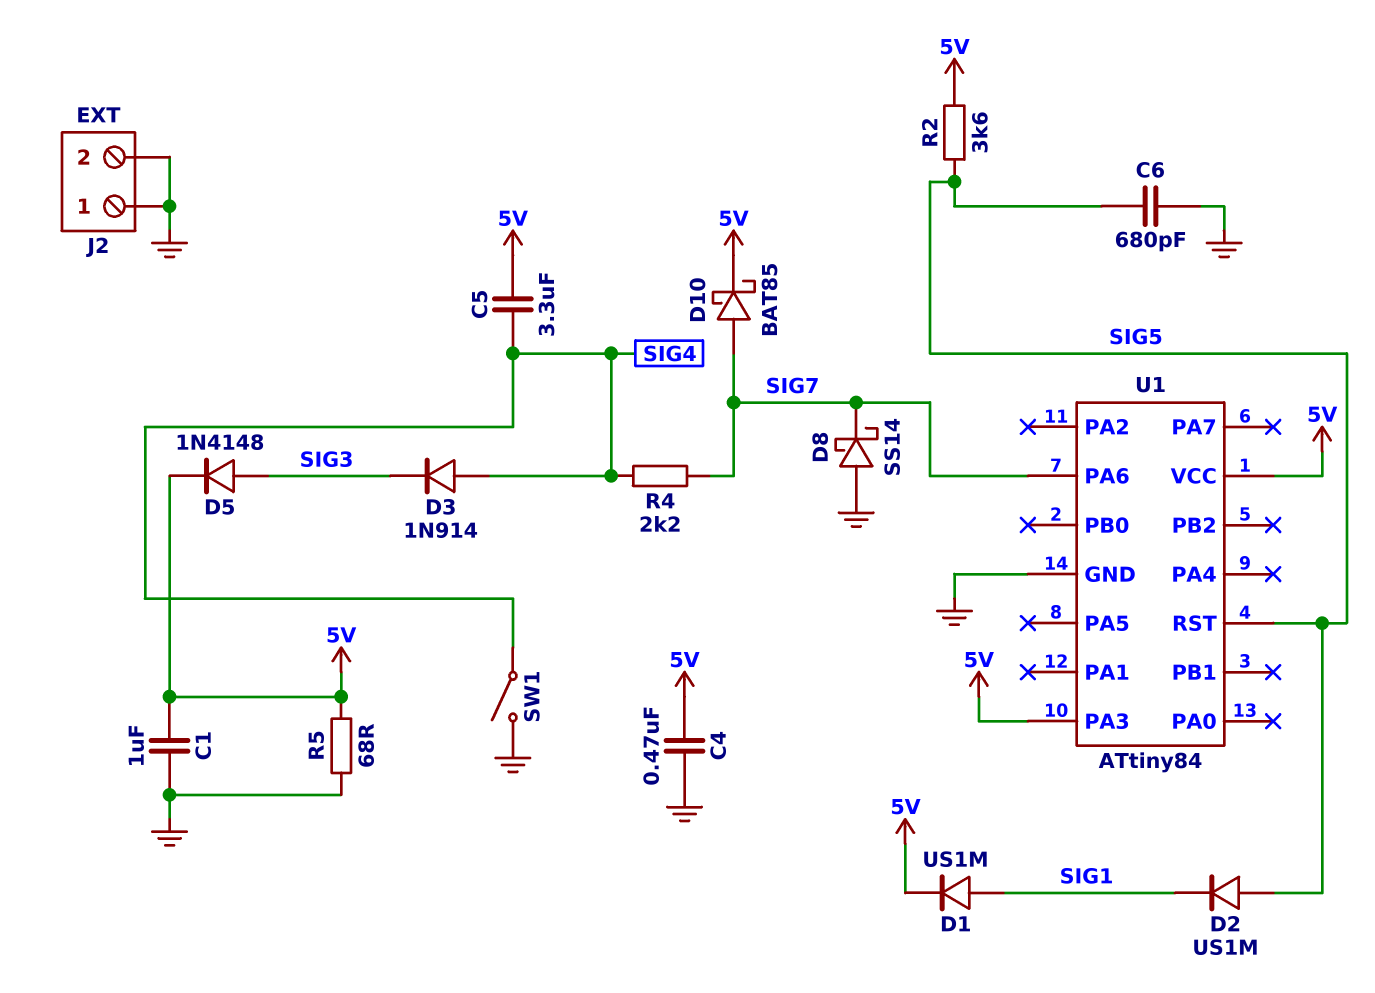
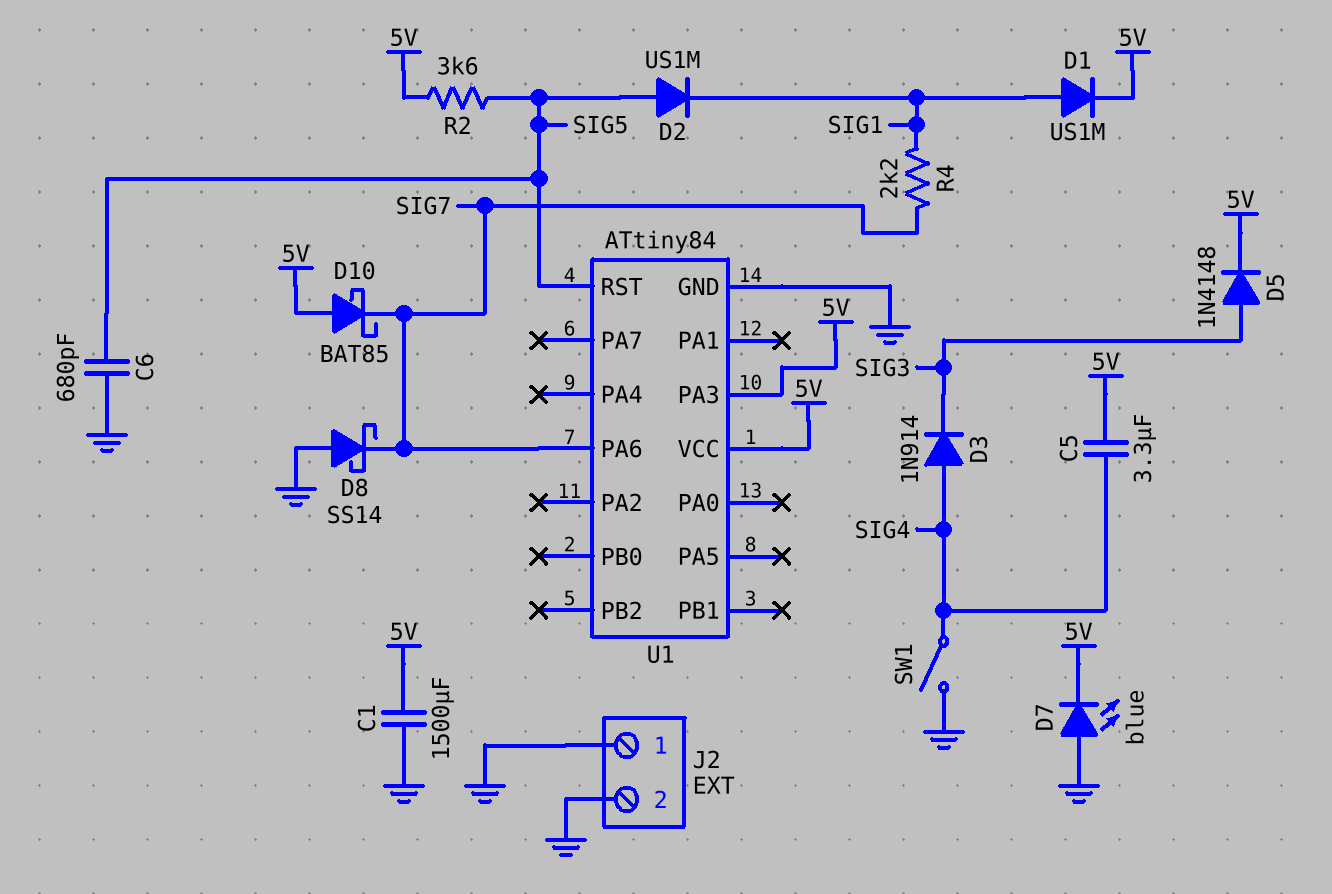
C1: 1uF (5V, GND) -> 1500uF (5V, GND)
C4: 470nF (5V, GND) -> none
D7: none -> LED blue (A GND, K 5V)
D10: schottky BAT85 (A SIG7, K 5V) -> schottky BAT85 (A 5V, K SIG7)
R4: 2.2k (SIG4, SIG7) -> 2.2k (SIG1, SIG7)
R5: 68 (5V, GND) -> none

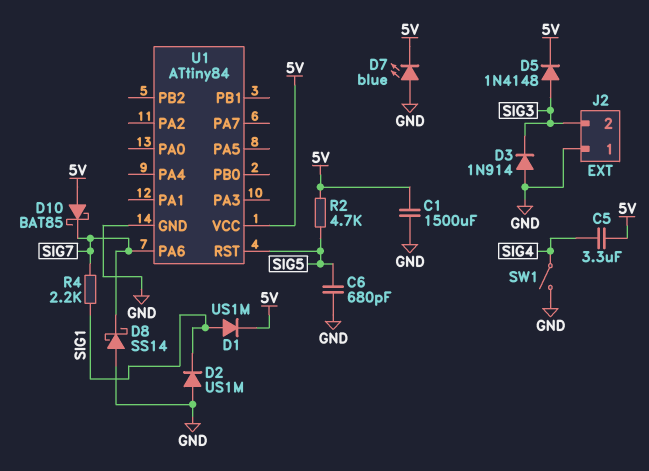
D2: diode US1M (A SIG5, K SIG1) -> diode US1M (A GND, K SIG1)
D3: diode 1N914 (A SIG4, K SIG3) -> diode 1N914 (A GND, K SIG3)
J2 pin 2: GND -> SIG3
R2: 3.6k (5V, SIG5) -> 4.7k (5V, SIG5)
U1 pin PA3: 5V -> none

